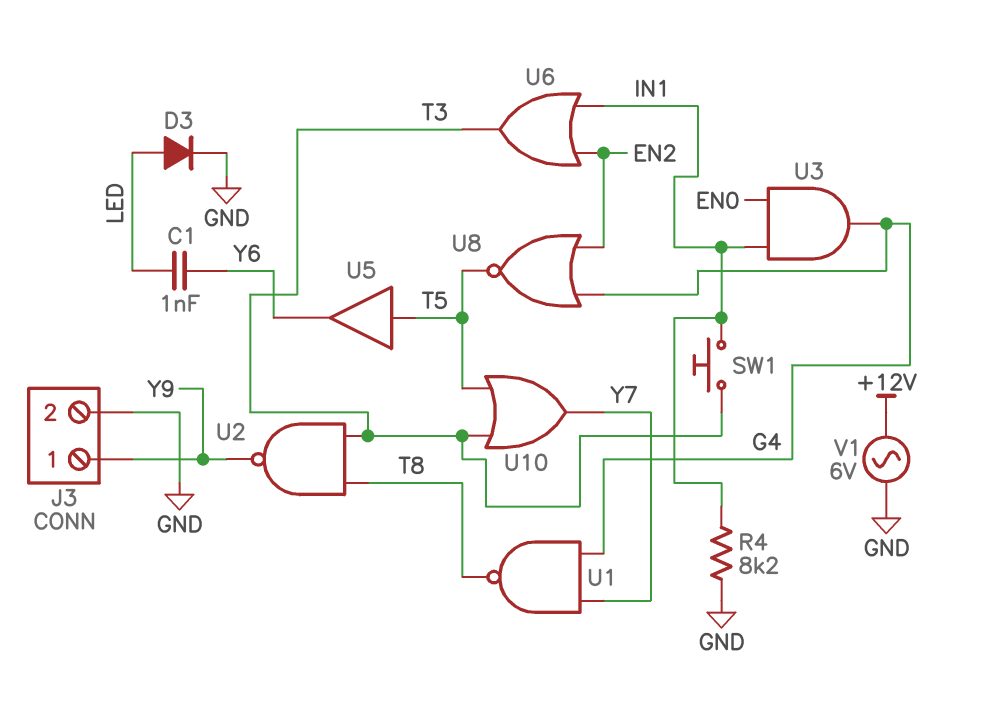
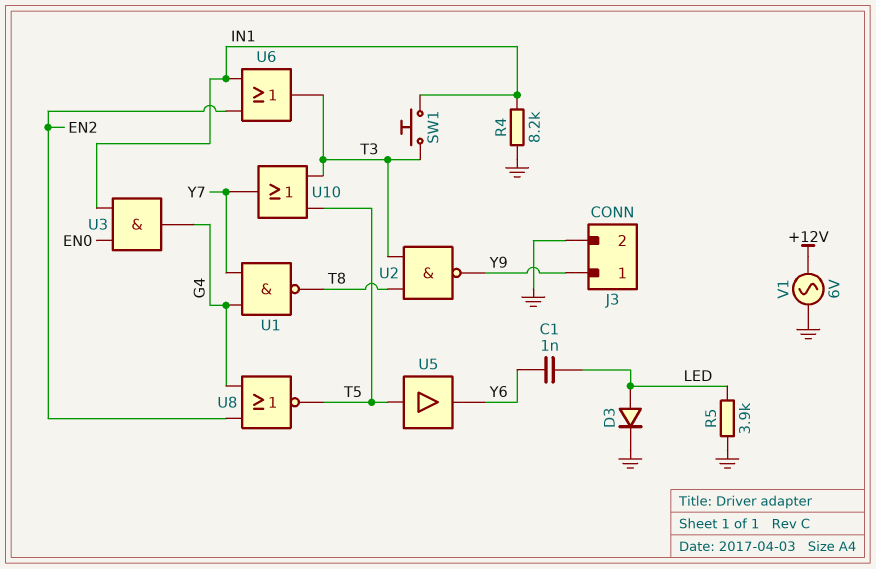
R5: none -> 3.9k (GND, LED)

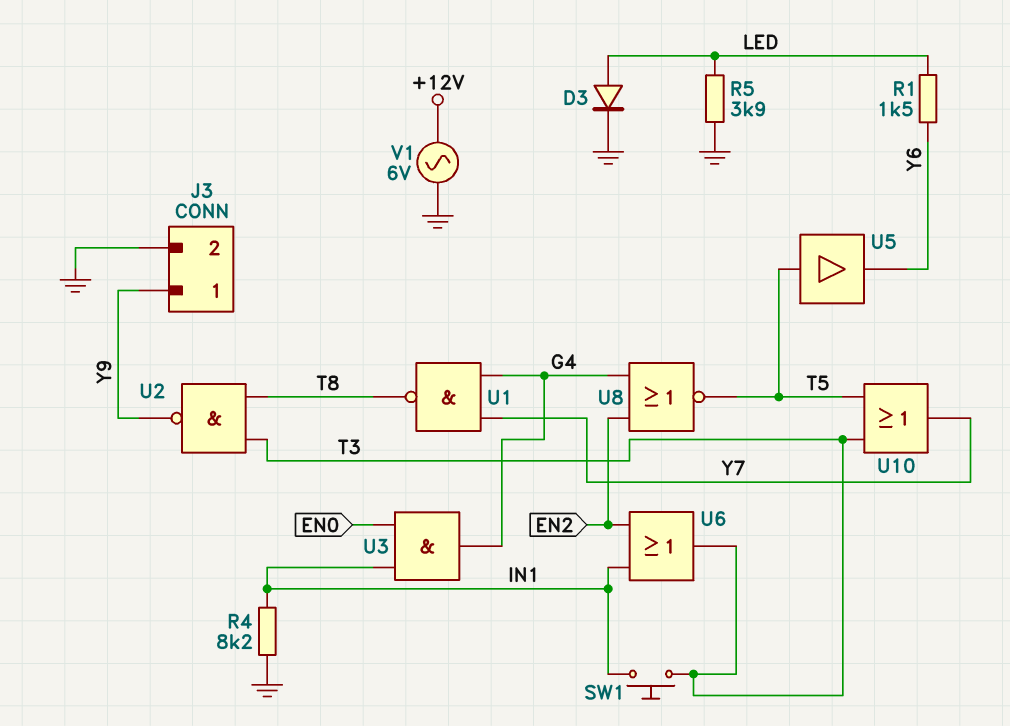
C1: 1nF (LED, Y6) -> none
R1: none -> 1.5k (LED, Y6)

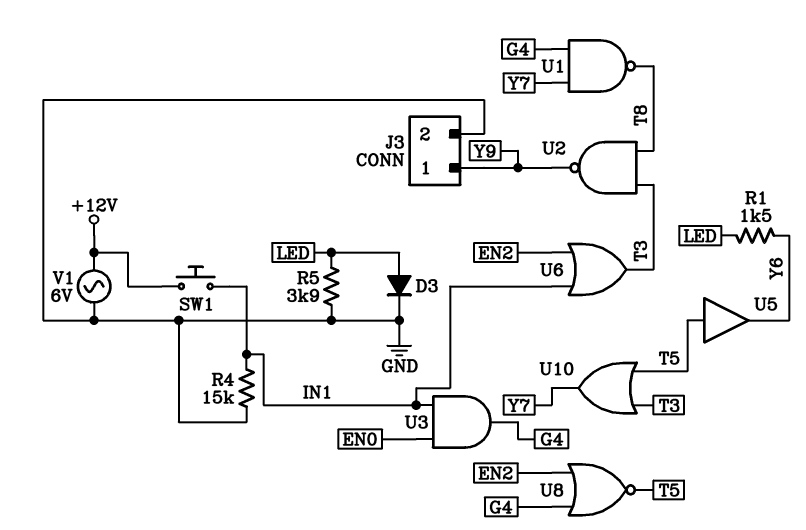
R4: 8.2k (GND, IN1) -> 15k (GND, IN1)
SW1: button (IN1, T3) -> button (+12V, IN1)

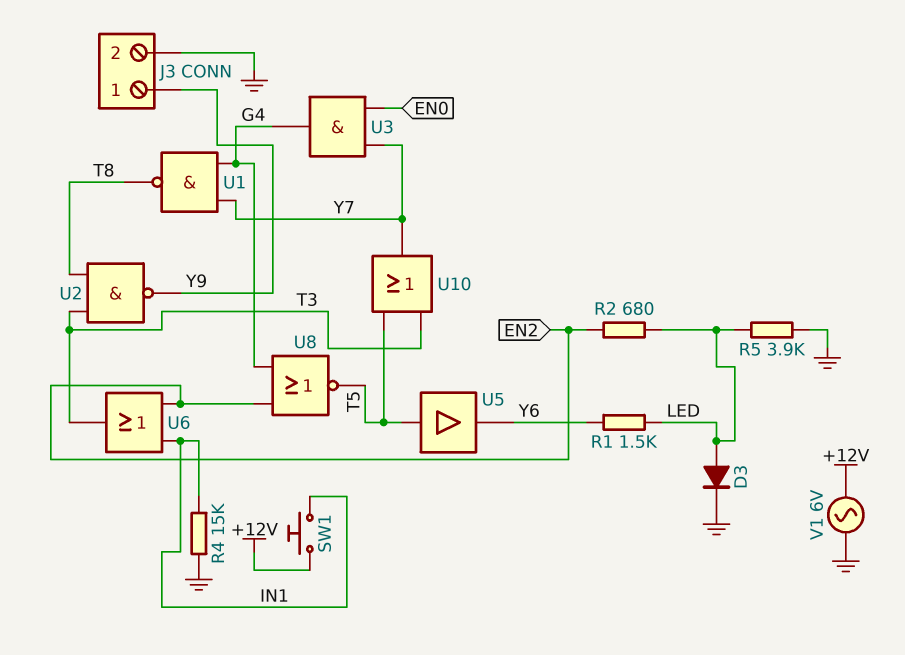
R2: none -> 680 (EN2, LED)
U3: AND (in EN0, in IN1, out G4) -> AND (in EN0, in Y7, out G4)

